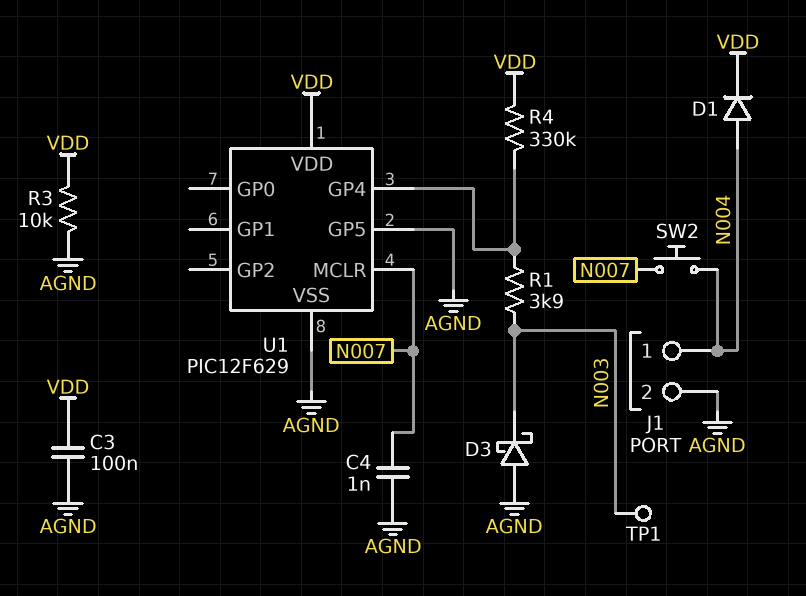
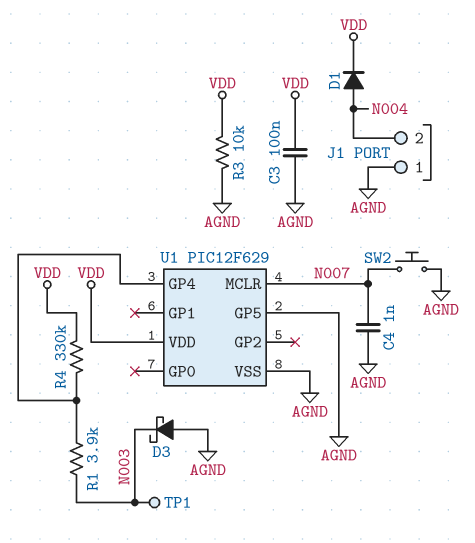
J1 pin 1: N004 -> AGND
J1 pin 2: AGND -> N004
SW2: button (N004, N007) -> button (AGND, N007)

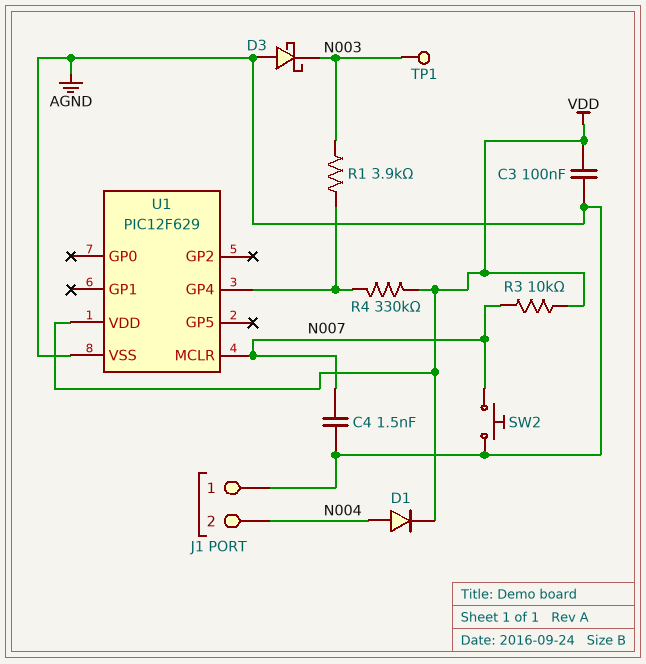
C4: 1nF (AGND, N007) -> 1.5nF (AGND, N007)
R3: 10k (AGND, VDD) -> 10k (N007, VDD)
U1 pin GP5: AGND -> none

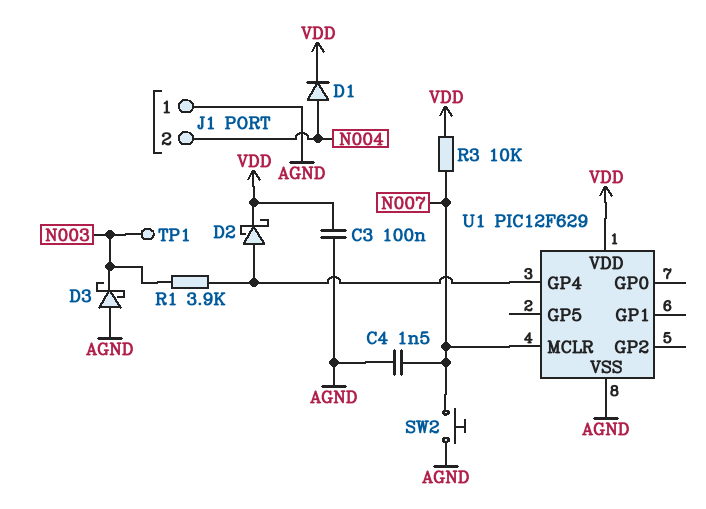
D2: none -> schottky (A U1/GP4, K VDD)
R4: 330k (U1/GP4, VDD) -> none

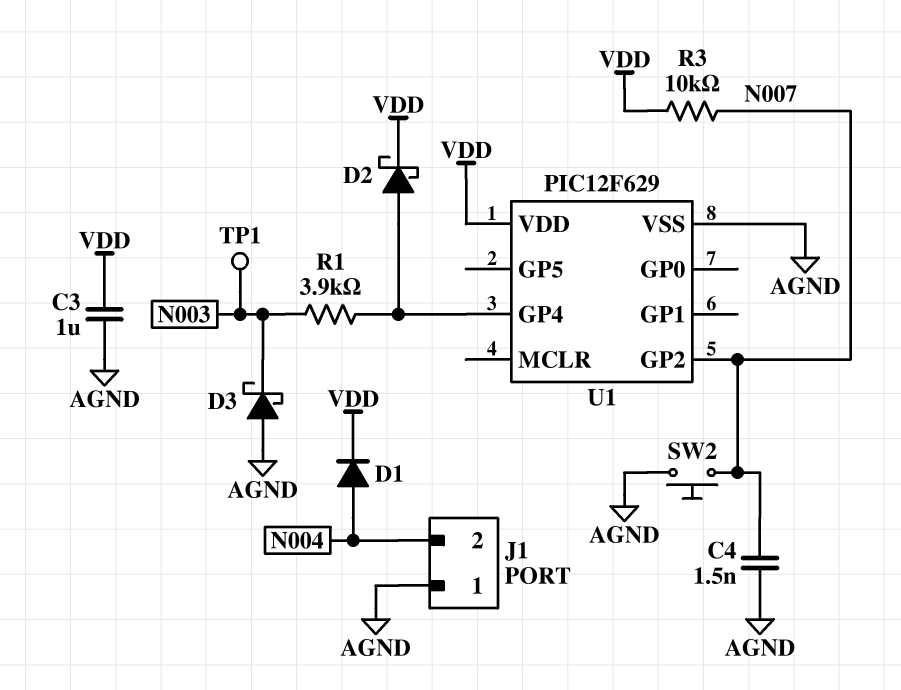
C3: 100nF (AGND, VDD) -> 1uF (AGND, VDD)
U1 pin GP2: none -> N007
U1 pin MCLR: N007 -> none

